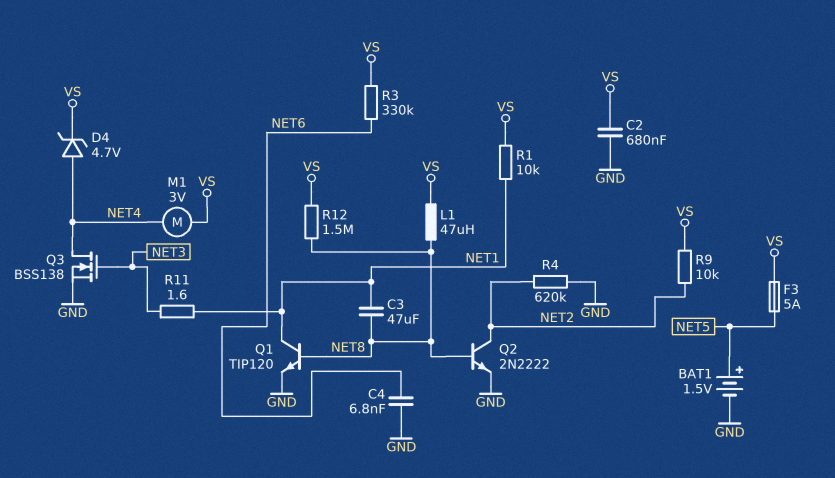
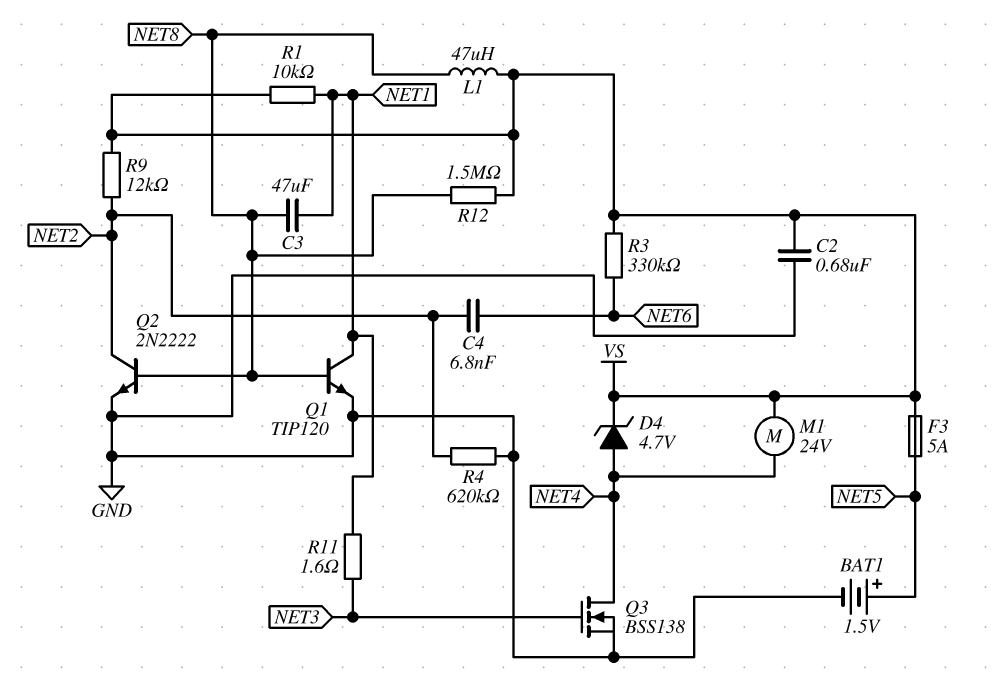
C4: 6.8nF (GND, NET6) -> 6.8nF (NET2, NET6)
M1: motor 3V (NET4, VS) -> motor 24V (NET4, VS)
R9: 10k (NET2, VS) -> 12k (NET2, VS)

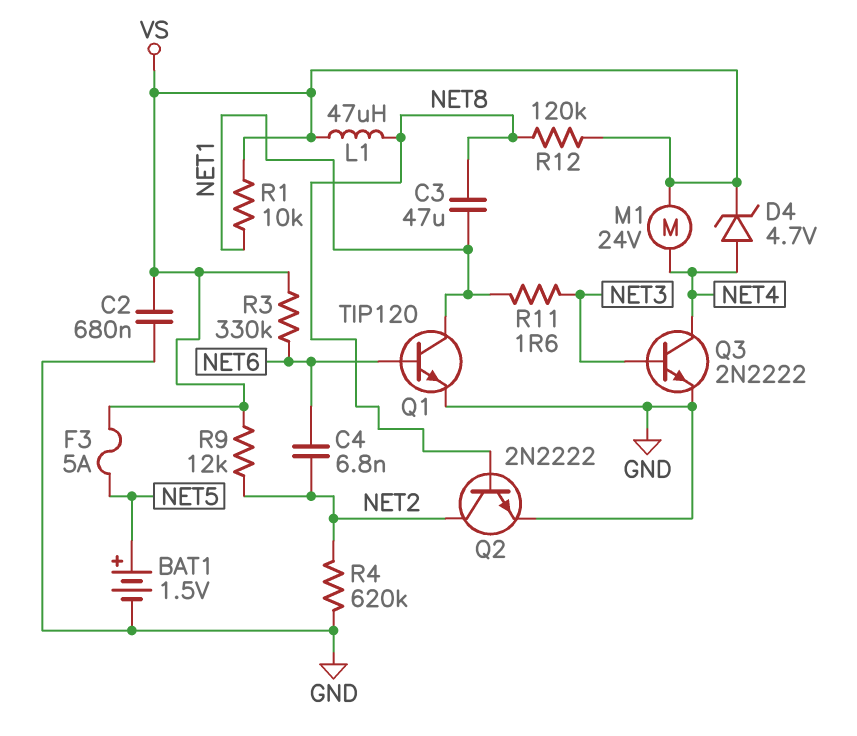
Q1: NPN TIP120 (B NET8, C NET1, E GND) -> NPN TIP120 (B NET6, C NET1, E GND)
Q3: NMOS BSS138 (G NET3, D NET4, S GND) -> NPN 2N2222 (B NET3, C NET4, E GND)
R12: 1.5M (NET8, VS) -> 120k (NET8, VS)

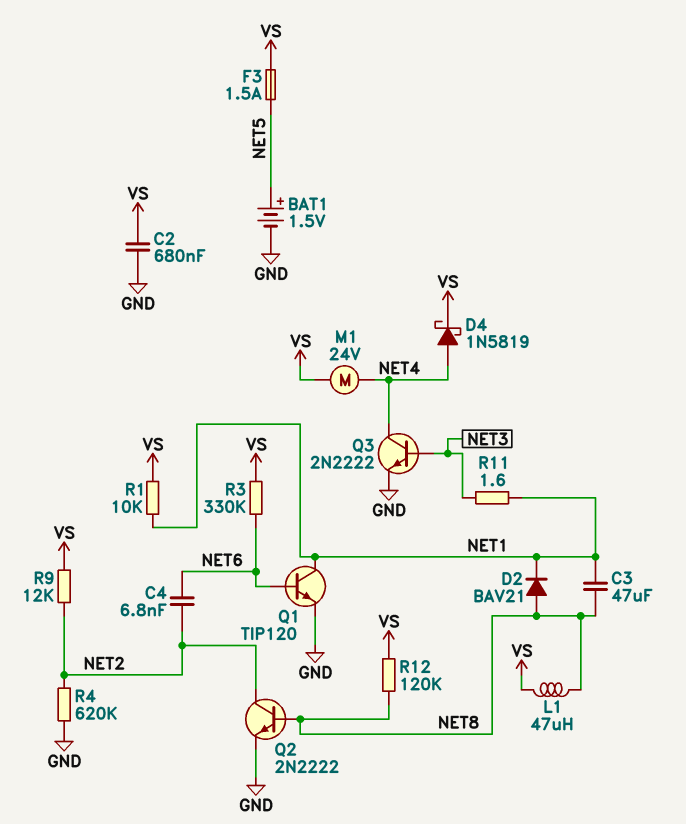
D2: none -> diode BAV21 (A NET8, K NET1)
D4: zener 4.7V (A NET4, K VS) -> schottky 1N5819 (A NET4, K VS)
F3: 5A (NET5, VS) -> 1.5A (NET5, VS)

